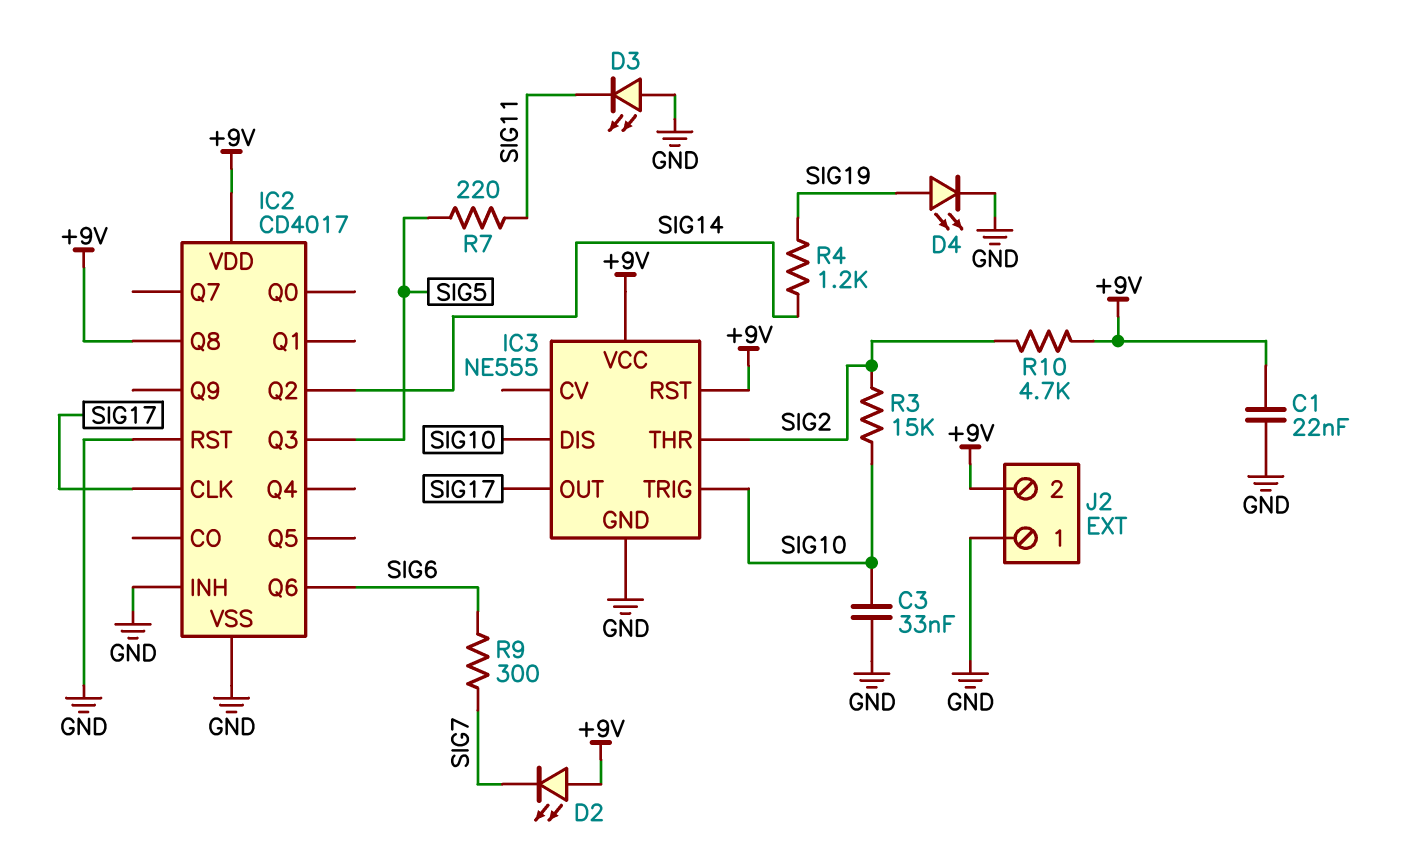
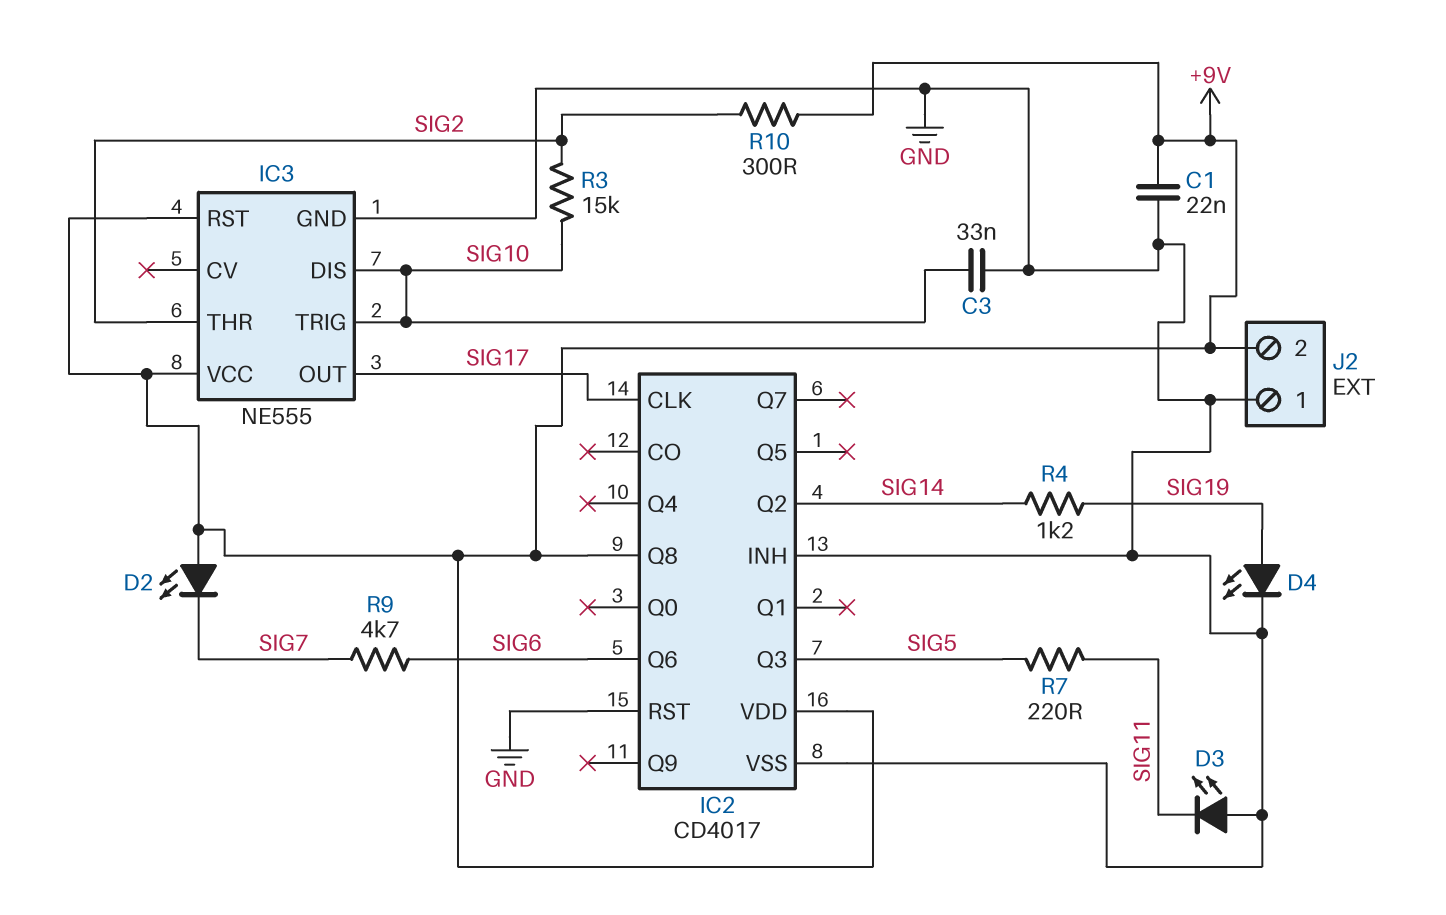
R9: 300 (SIG6, SIG7) -> 4.7k (SIG6, SIG7)
R10: 4.7k (+9V, SIG2) -> 300 (+9V, SIG2)

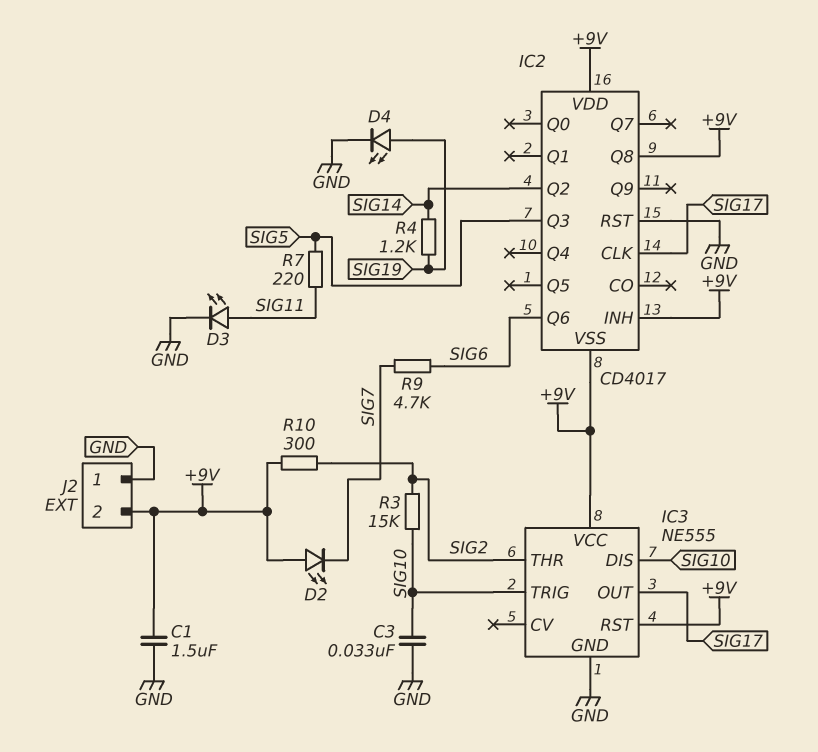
C1: 22nF (+9V, GND) -> 1.5uF (+9V, GND)
D3: LED (A GND, K SIG11) -> LED (A SIG11, K GND)
IC2 pin INH: GND -> +9V
IC2 pin VSS: GND -> +9V

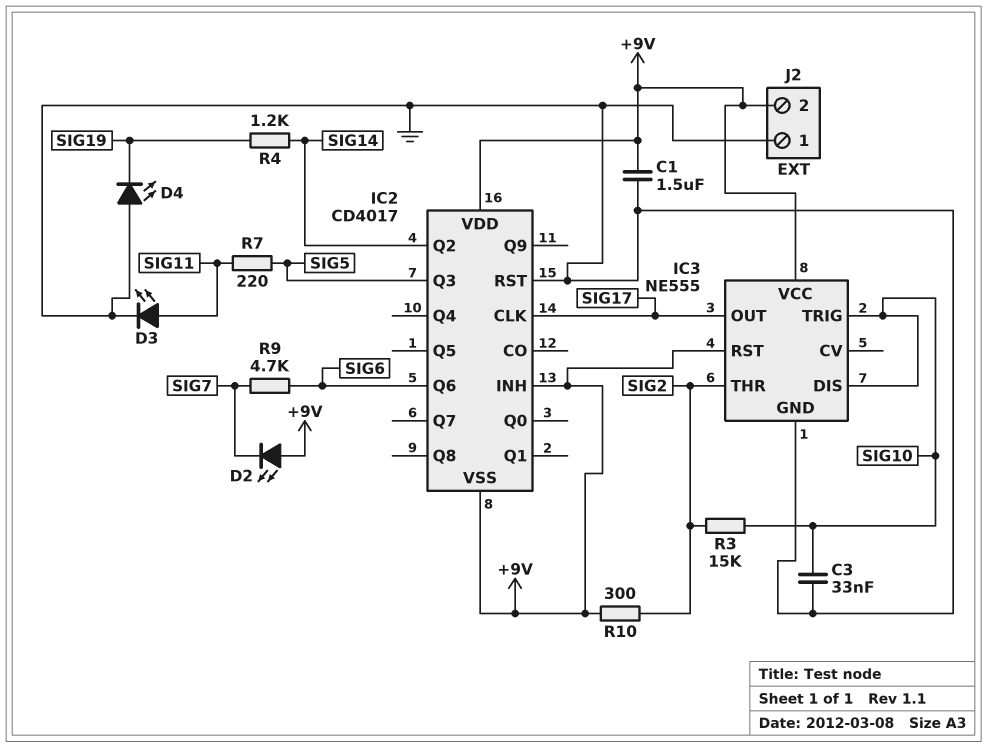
D4: LED (A SIG19, K GND) -> LED (A GND, K SIG19)
IC2 pin Q8: +9V -> none

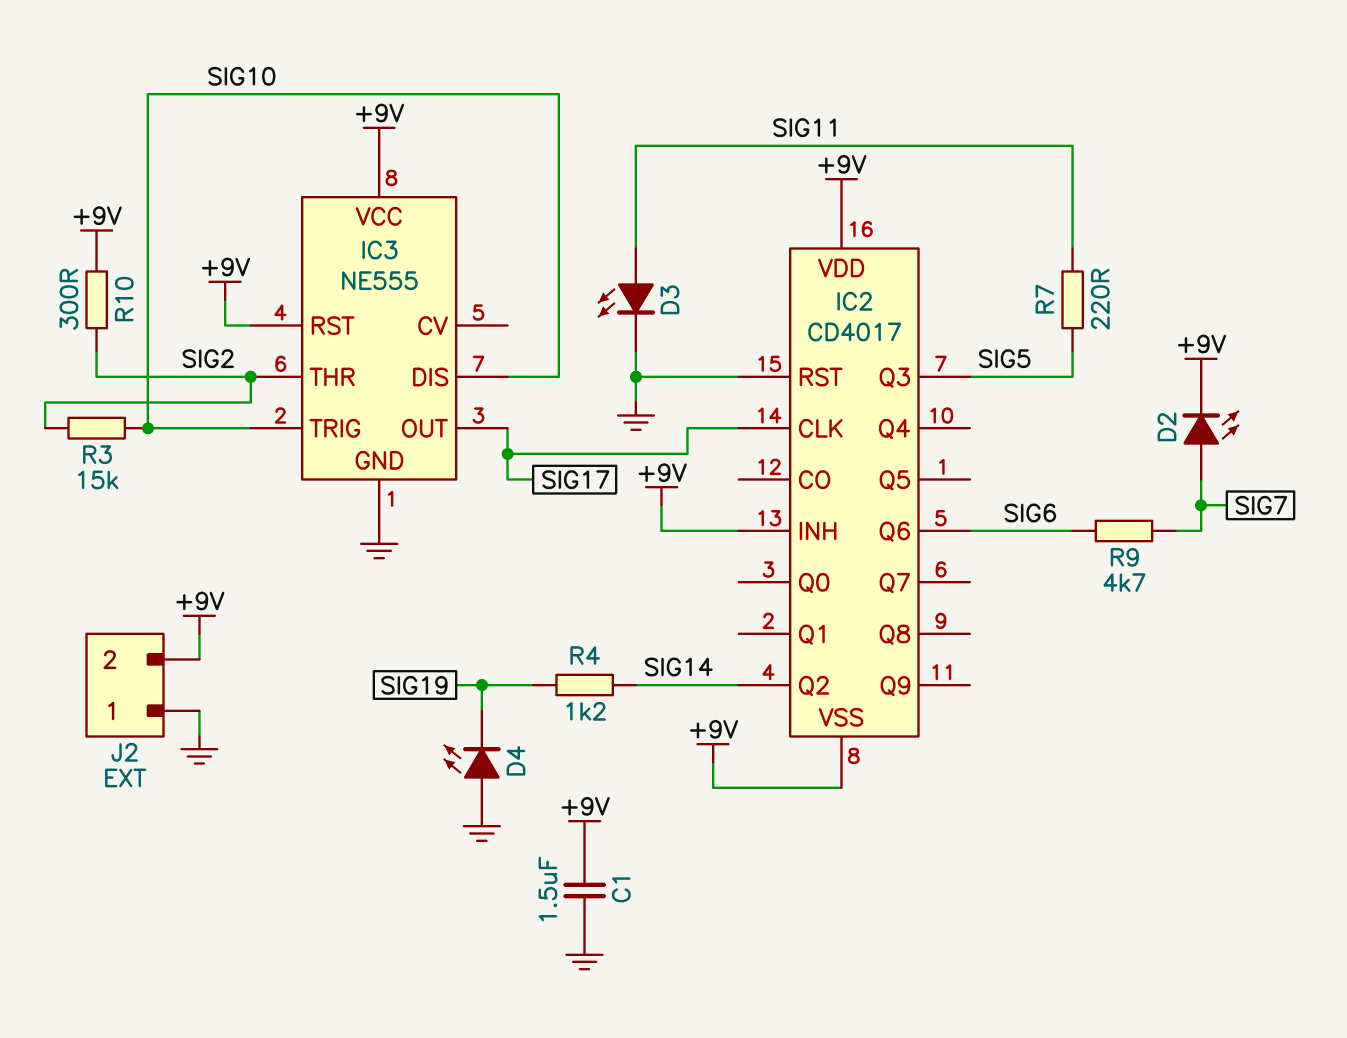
C3: 33nF (GND, SIG10) -> none
D2: LED (A +9V, K SIG7) -> LED (A SIG7, K +9V)

